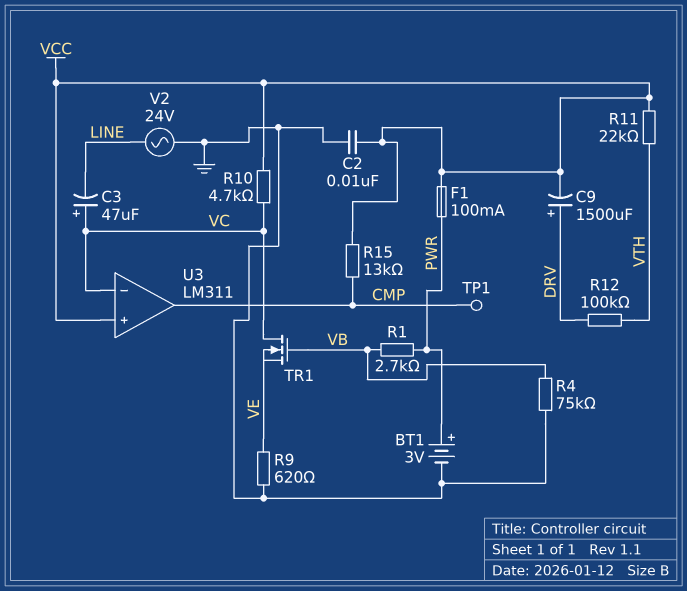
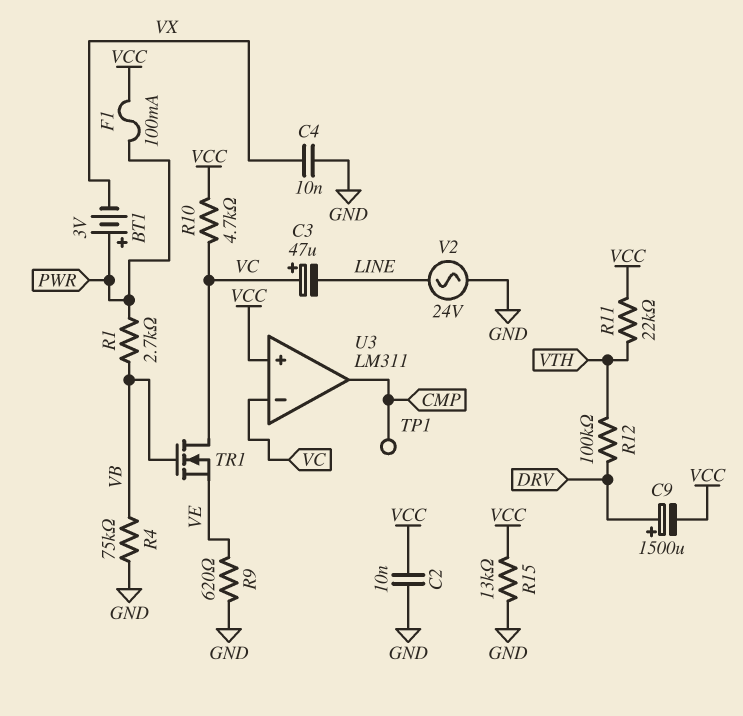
BT1: 3V (plus PWR, minus GND) -> 3V (plus PWR, minus VX)
C4: none -> 10nF (GND, VX)
R15: 13k (CMP, VCC) -> 13k (GND, VCC)

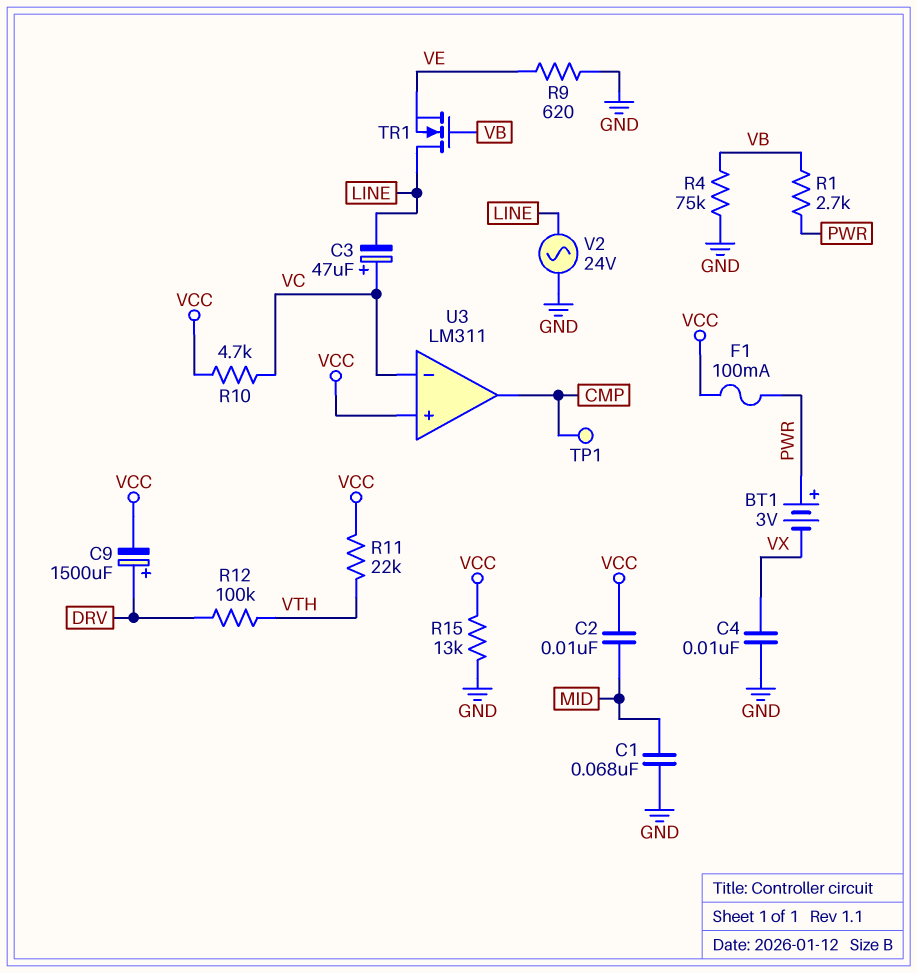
C1: none -> 68nF (GND, MID)
C2: 10nF (GND, VCC) -> 10nF (MID, VCC)
TR1: NMOS (G VB, D VC, S VE) -> NMOS (G VB, D LINE, S VE)

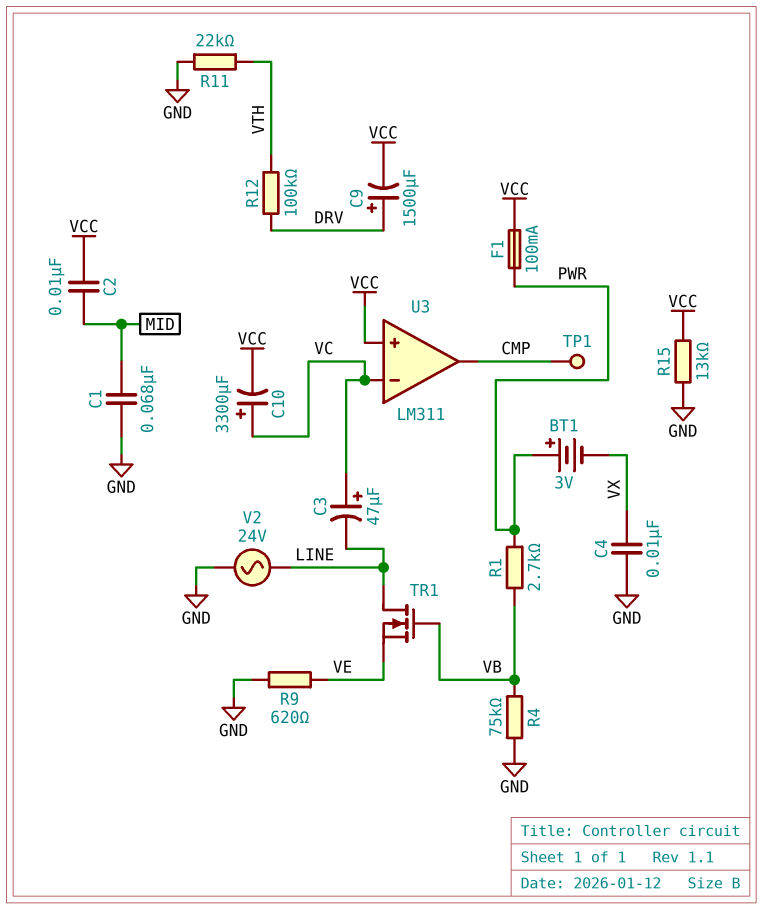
C10: none -> 3300uF (plus VC, minus VCC)
R10: 4.7k (VC, VCC) -> none
R11: 22k (VCC, VTH) -> 22k (GND, VTH)

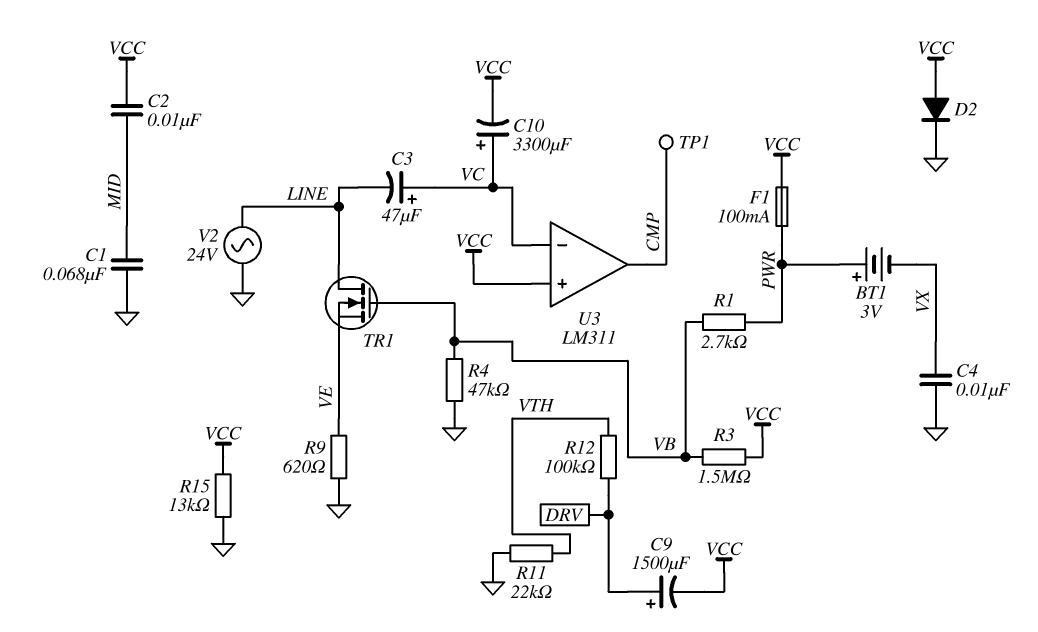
D2: none -> diode (A VCC, K GND)
R3: none -> 1.5M (VB, VCC)
R4: 75k (GND, VB) -> 47k (GND, VB)

